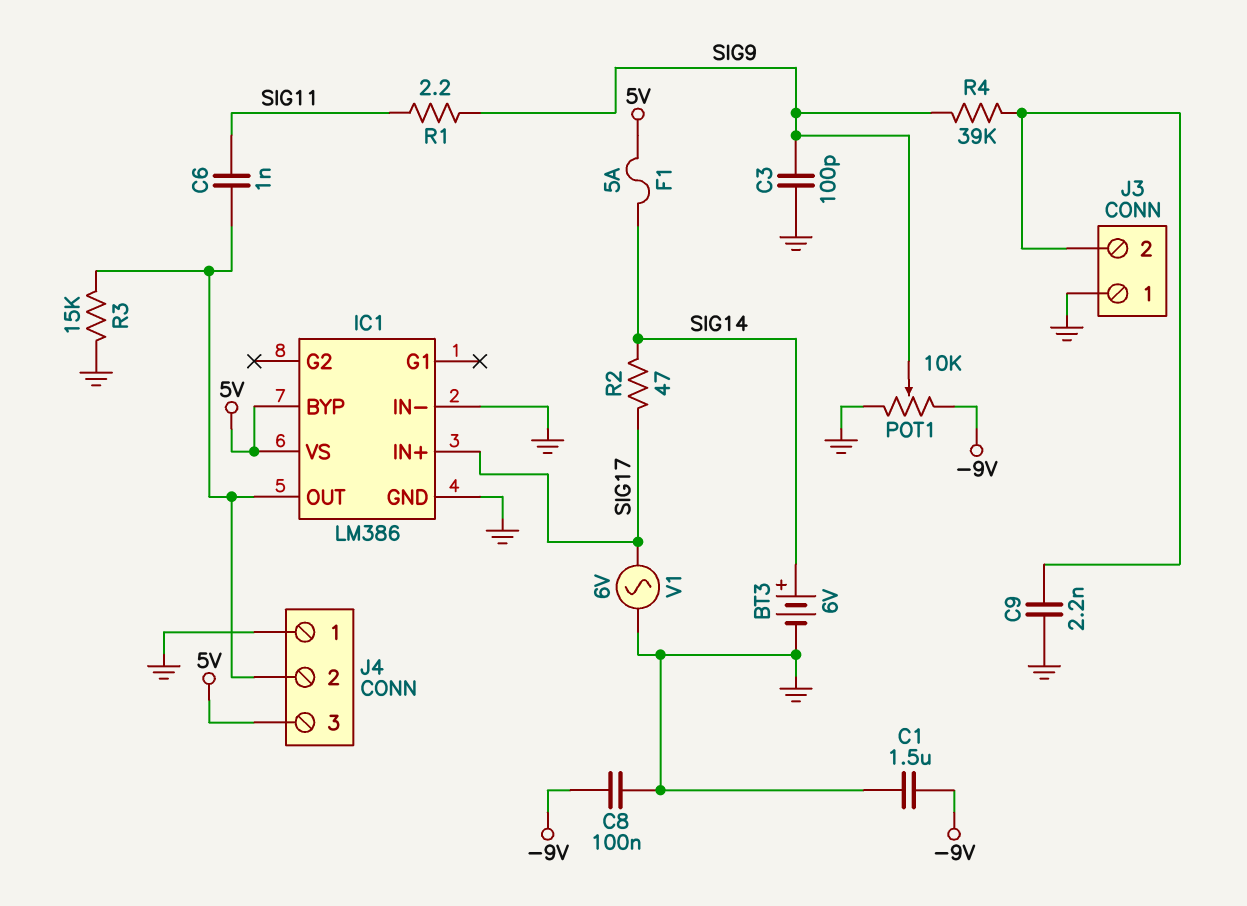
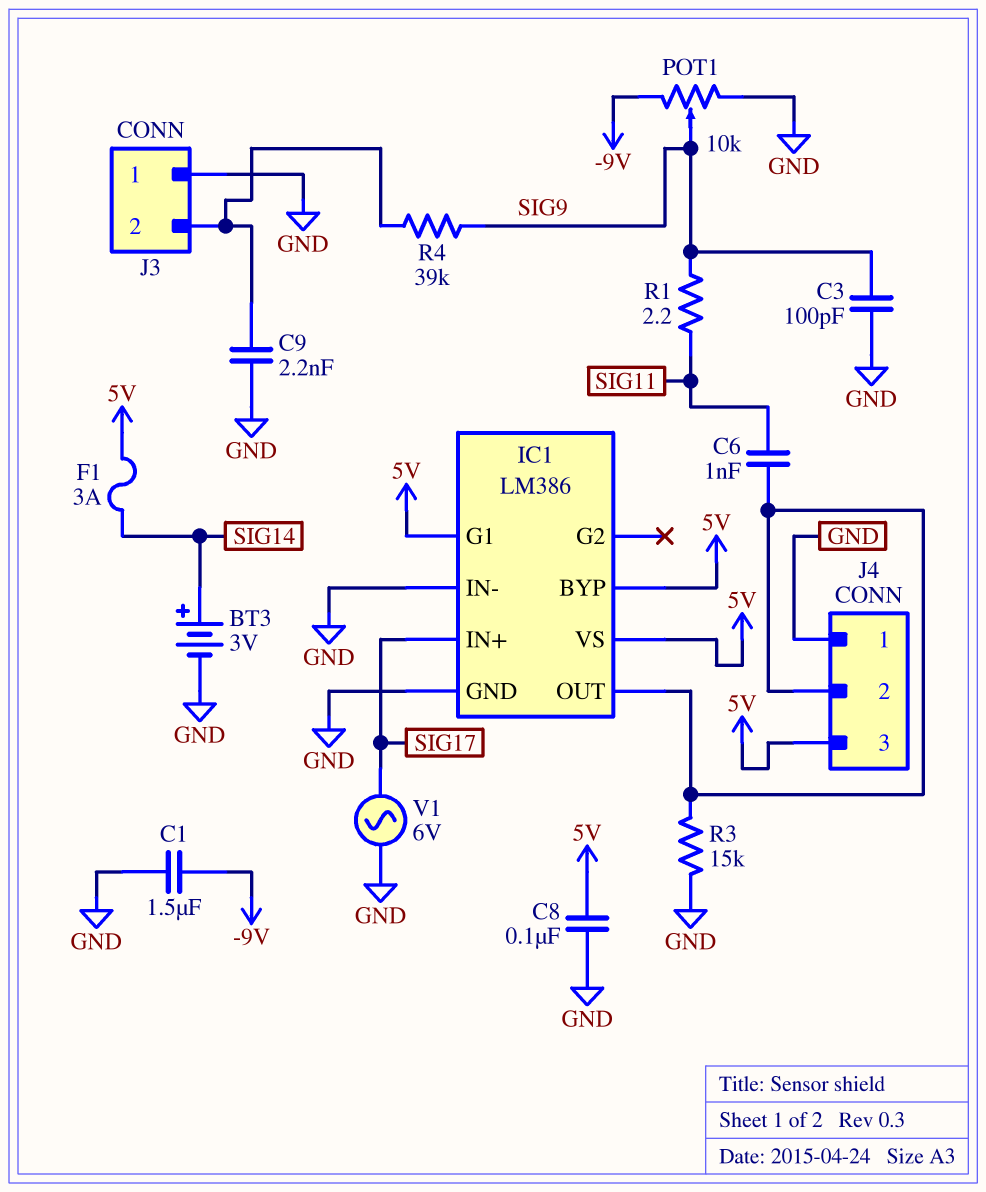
BT3: 6V (plus SIG14, minus GND) -> 3V (plus SIG14, minus GND)
C8: 100nF (-9V, GND) -> 100nF (5V, GND)
F1: 5A (5V, SIG14) -> 3A (5V, SIG14)
IC1 pin G1: none -> 5V
R2: 47 (SIG14, SIG17) -> none

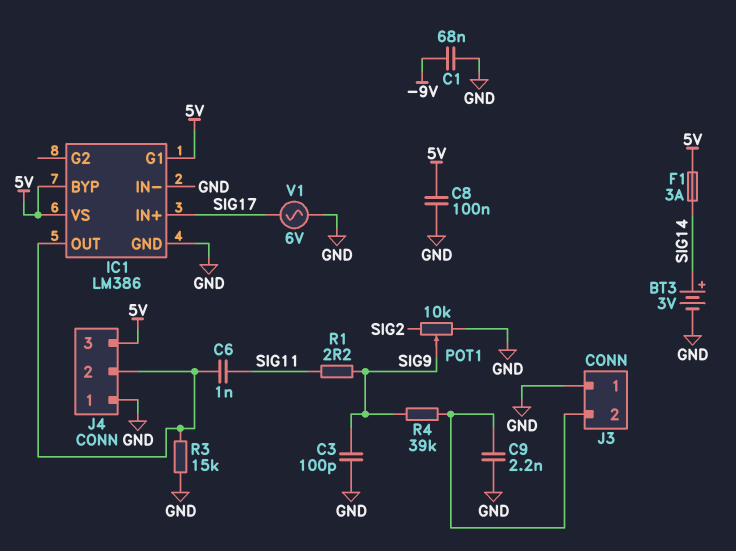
C1: 1.5uF (-9V, GND) -> 68nF (-9V, GND)
POT1: 10k (-9V, GND, wiper SIG9) -> 10k (GND, SIG2, wiper SIG9)

